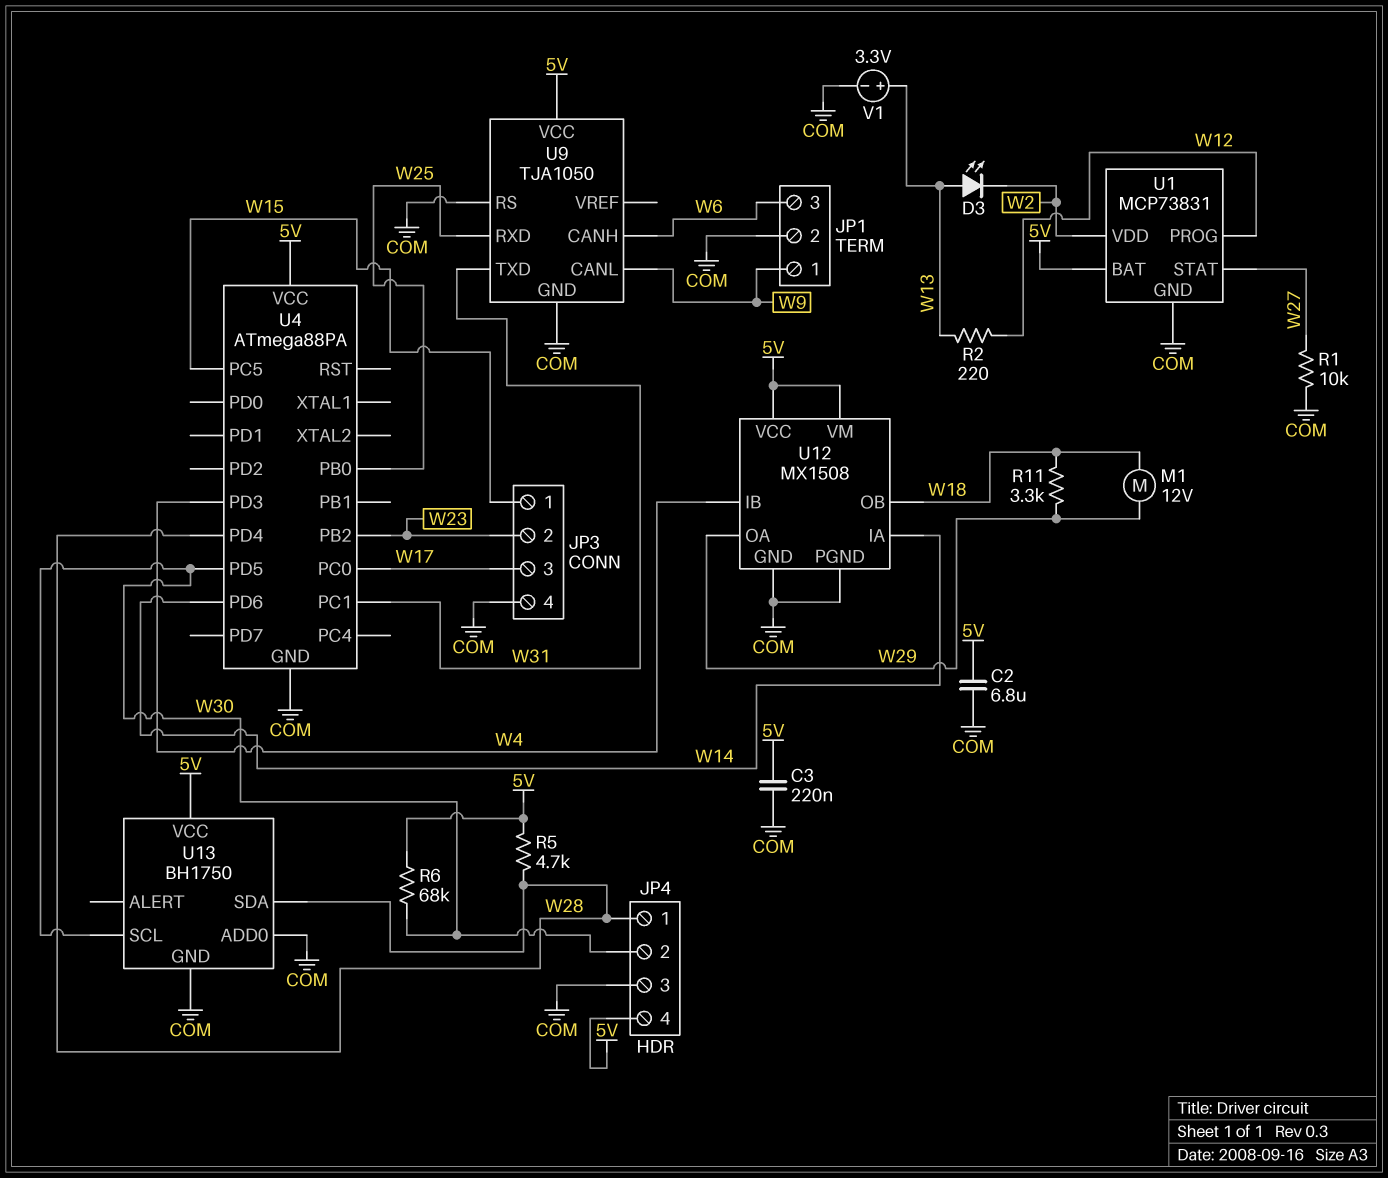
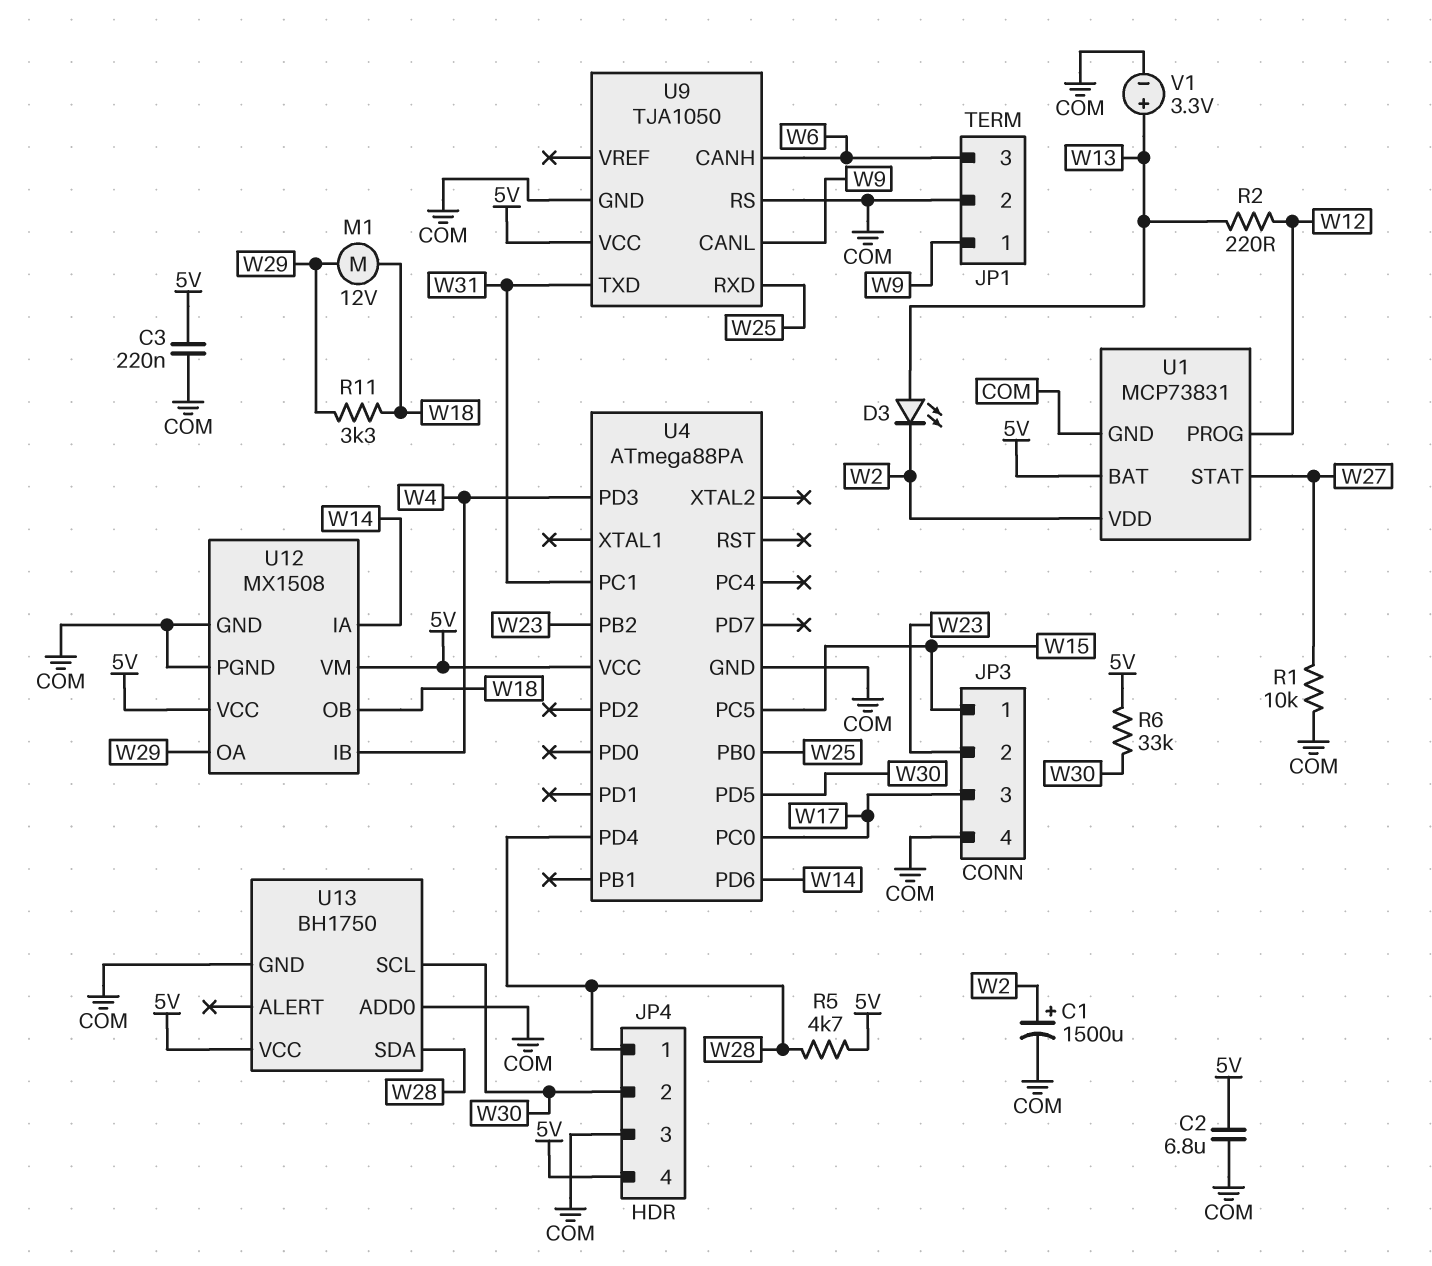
C1: none -> 1500uF (plus W2, minus COM)
R6: 68k (5V, W30) -> 33k (5V, W30)

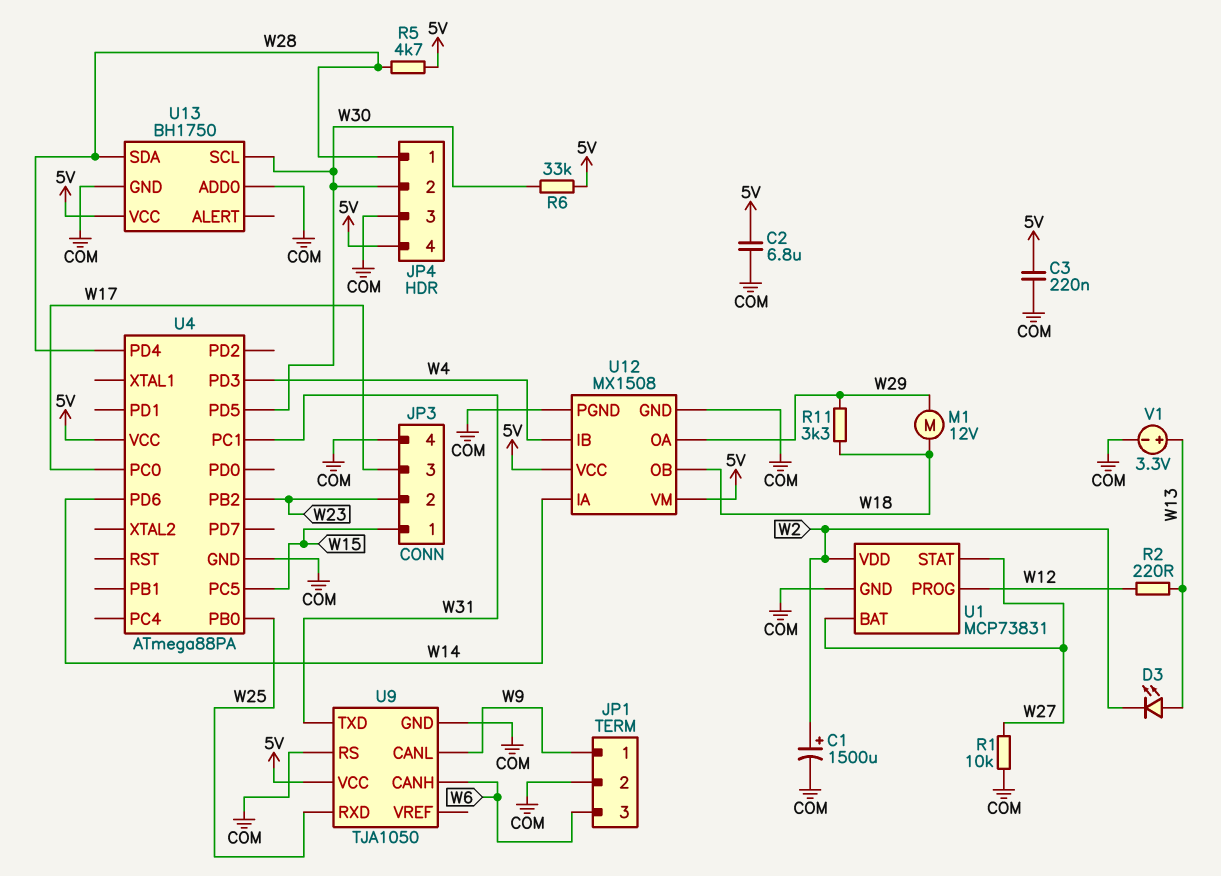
U1 pin BAT: 5V -> W27

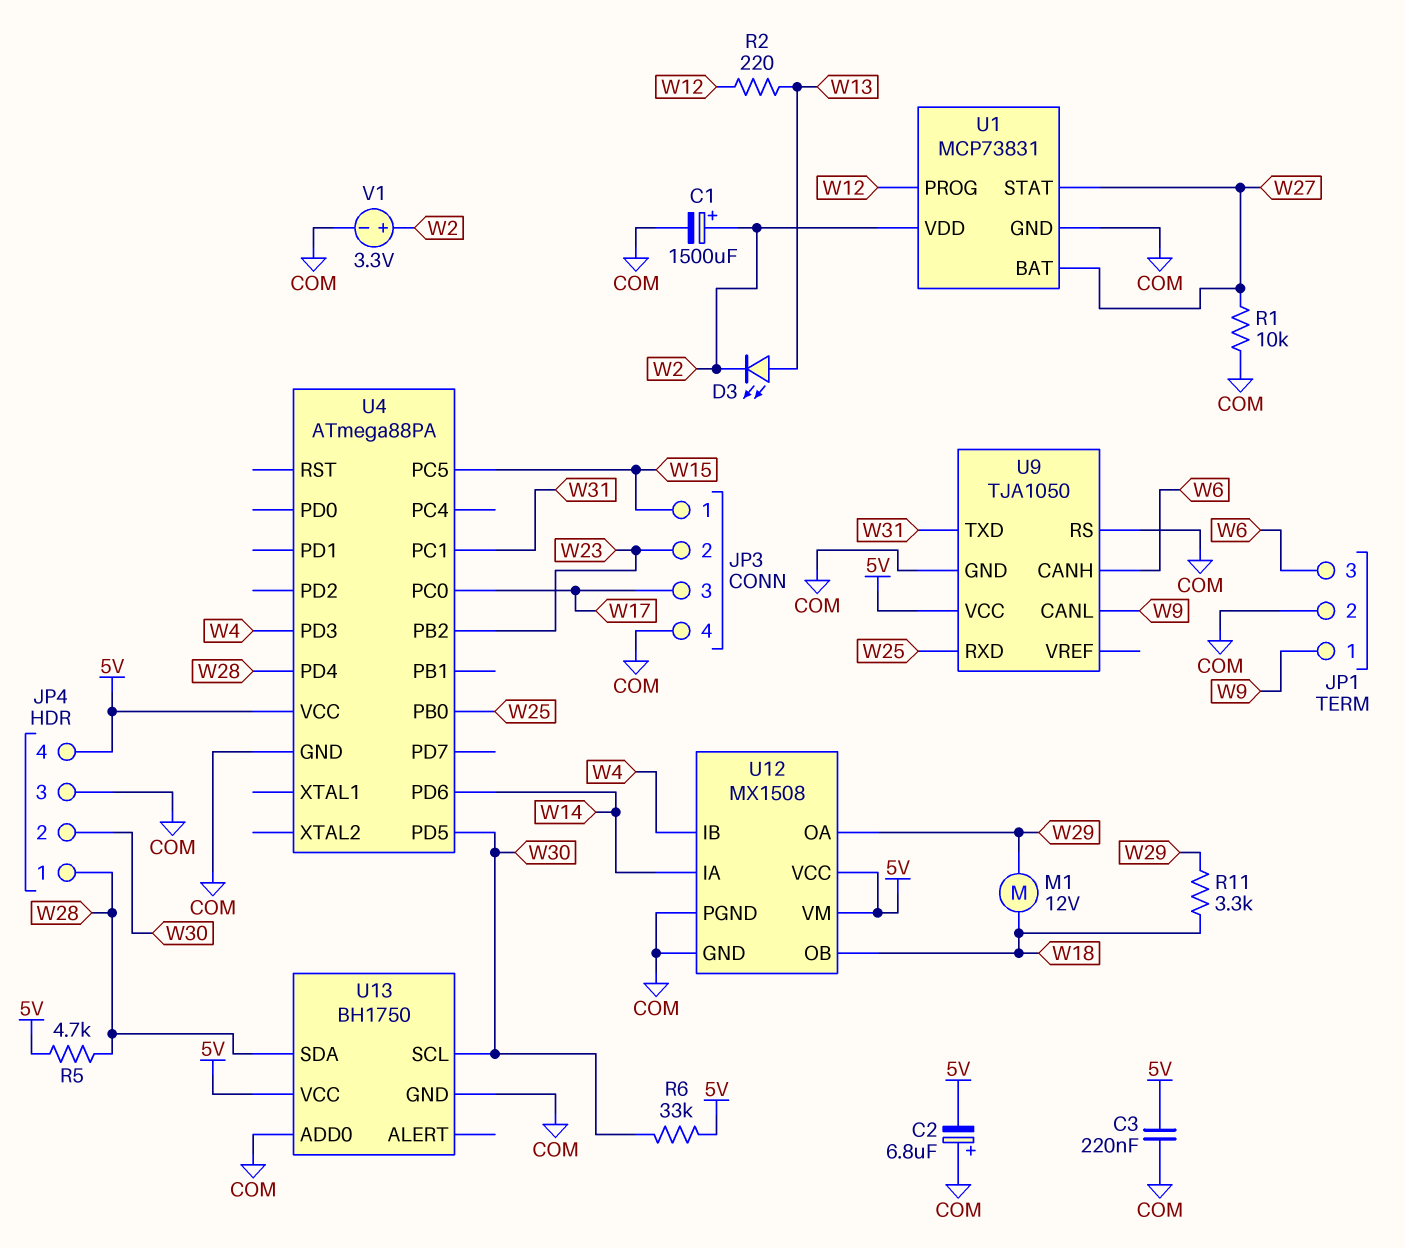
C2: 6.8uF (5V, COM) -> 6.8uF (plus COM, minus 5V)
V1: 3.3V (plus W13, minus COM) -> 3.3V (plus W2, minus COM)

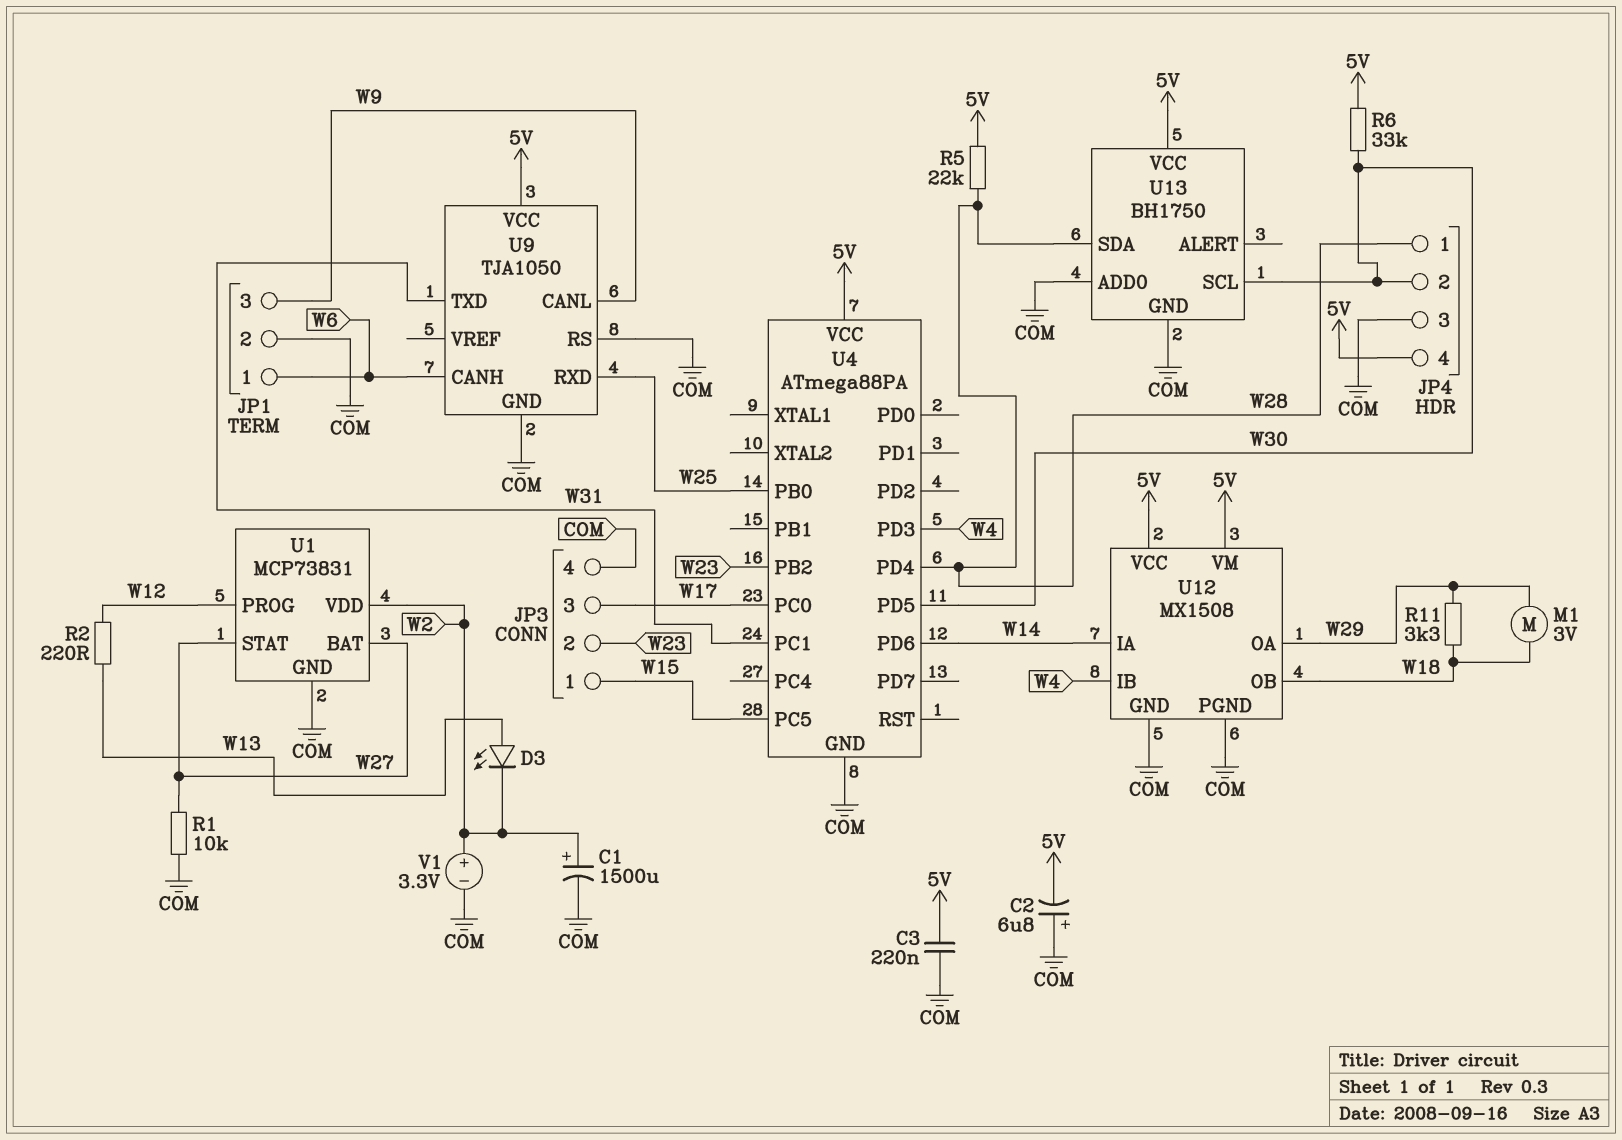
JP1 pin 1: W9 -> W6
JP1 pin 3: W6 -> W9
M1: motor 12V (W18, W29) -> motor 3V (W18, W29)
R5: 4.7k (5V, W28) -> 22k (5V, W28)

